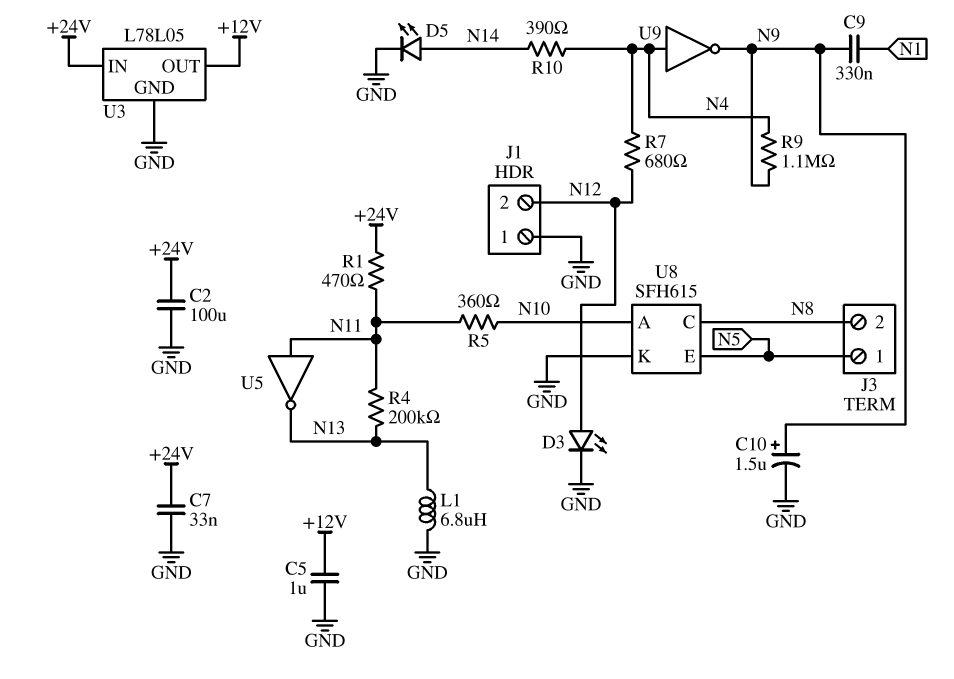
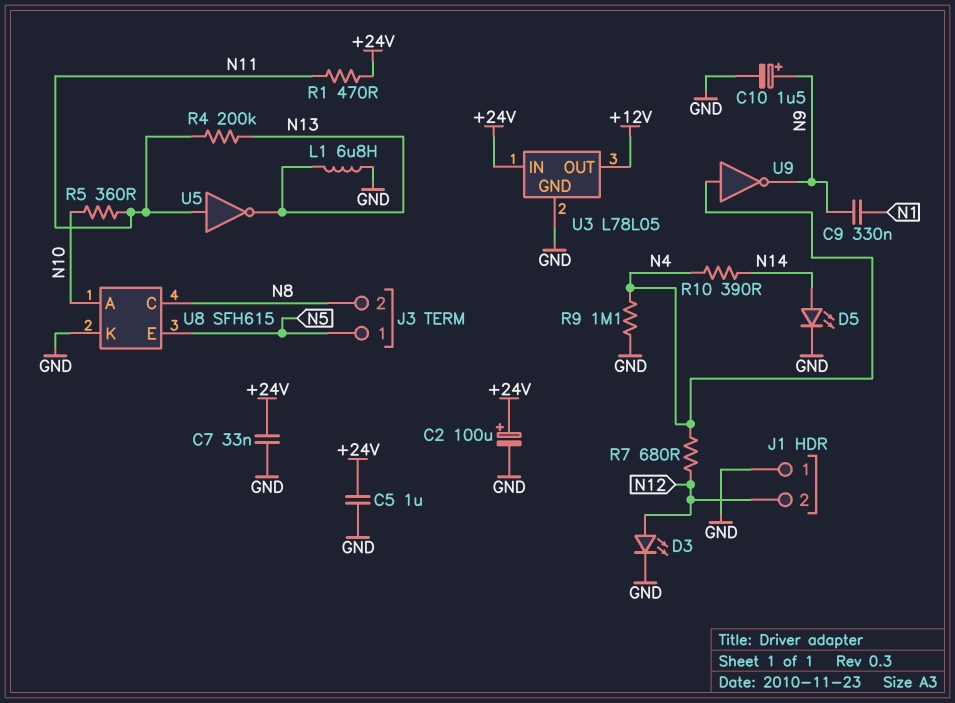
C2: 100uF (+24V, GND) -> 100uF (plus +24V, minus GND)
C5: 1uF (+12V, GND) -> 1uF (+24V, GND)
R9: 1.1M (N4, N9) -> 1.1M (GND, N4)

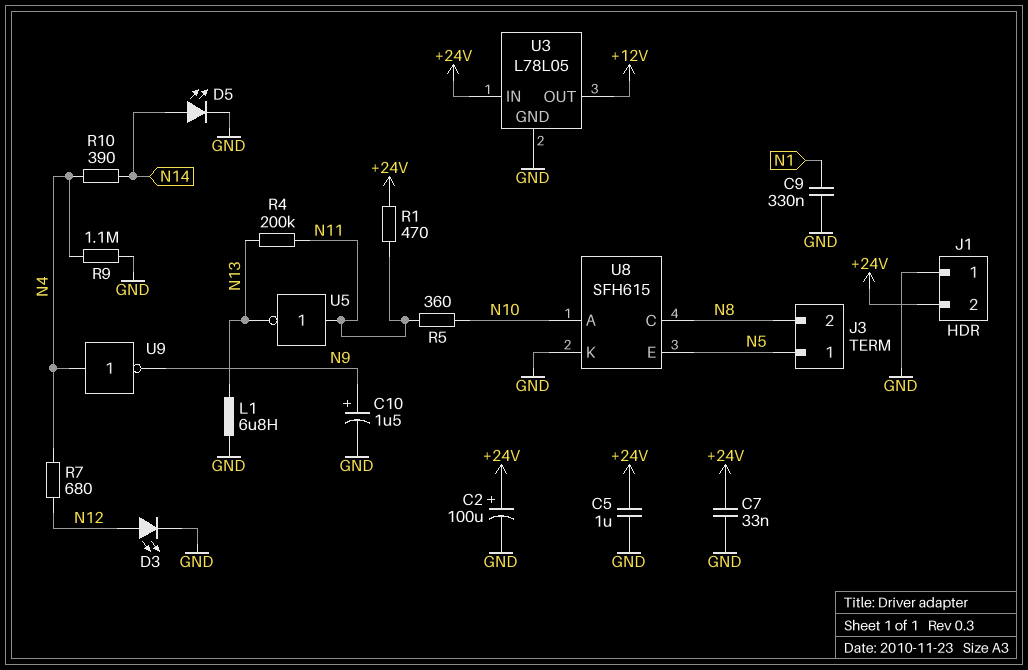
C9: 330nF (N1, N9) -> 330nF (GND, N1)
J1 pin 2: N12 -> +24V

